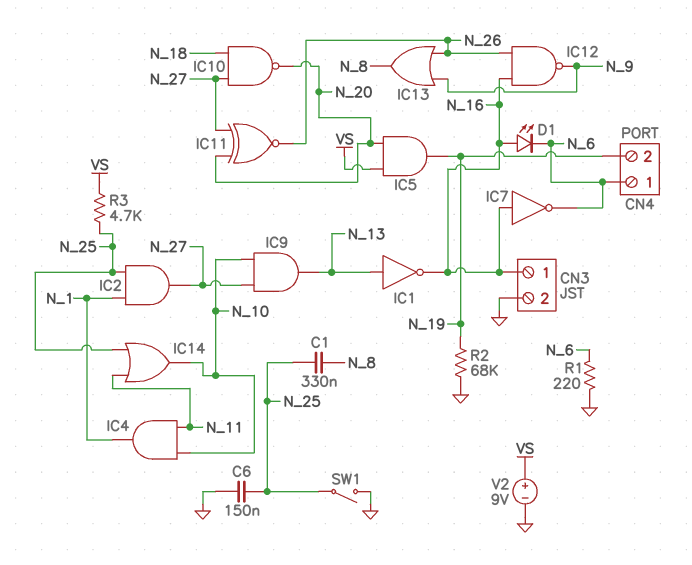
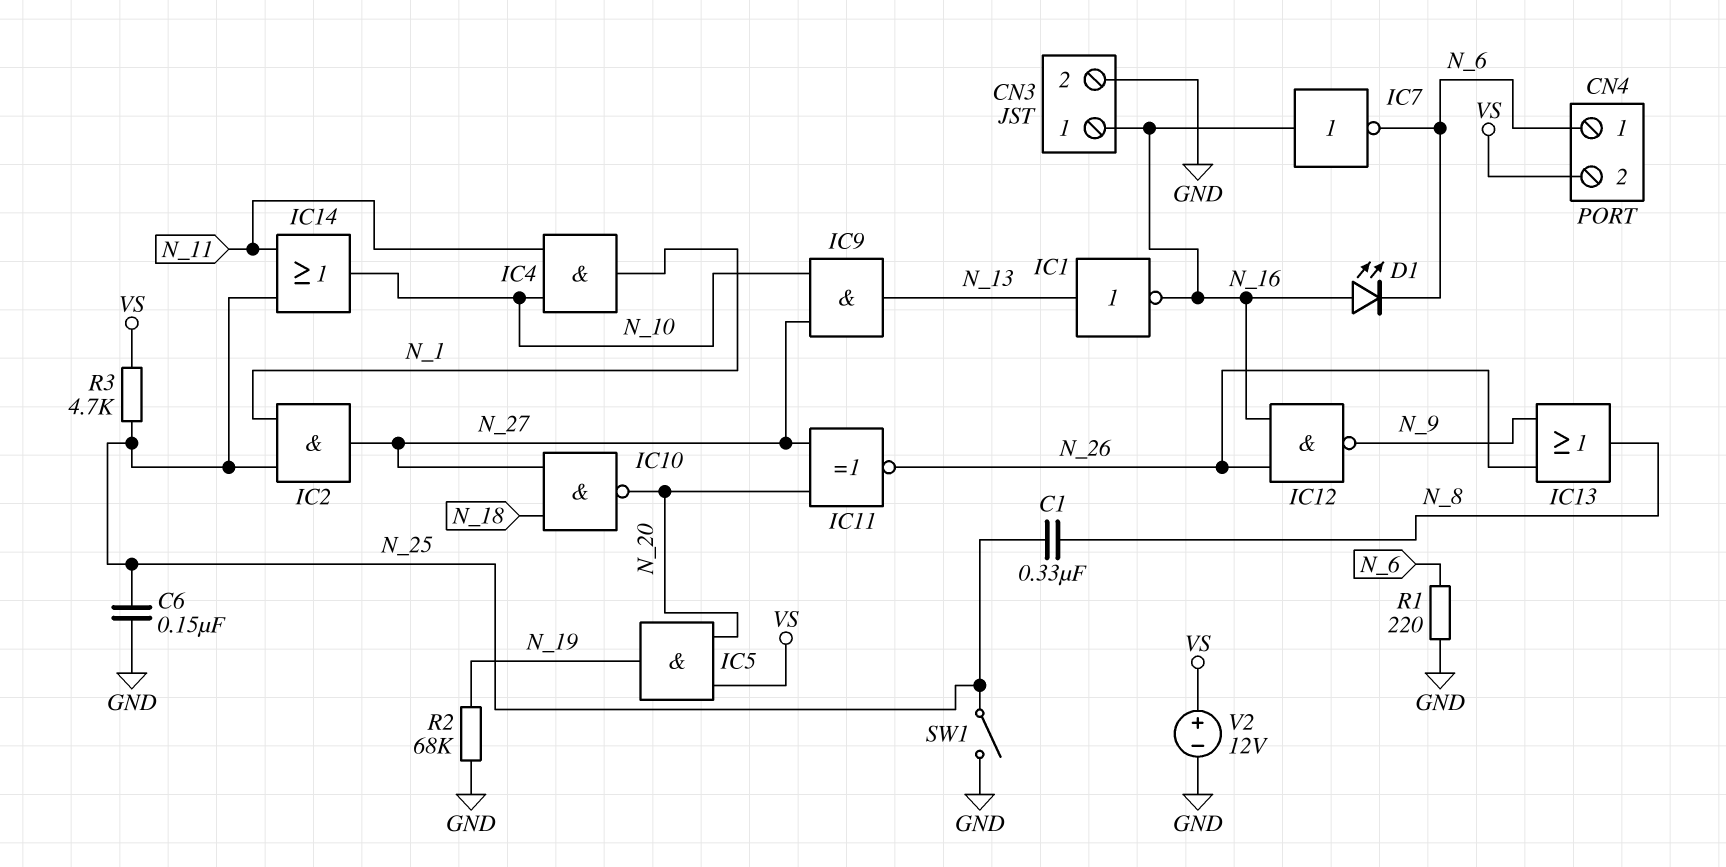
CN4 pin 2: N_19 -> VS
V2: 9V (plus VS, minus GND) -> 12V (plus VS, minus GND)

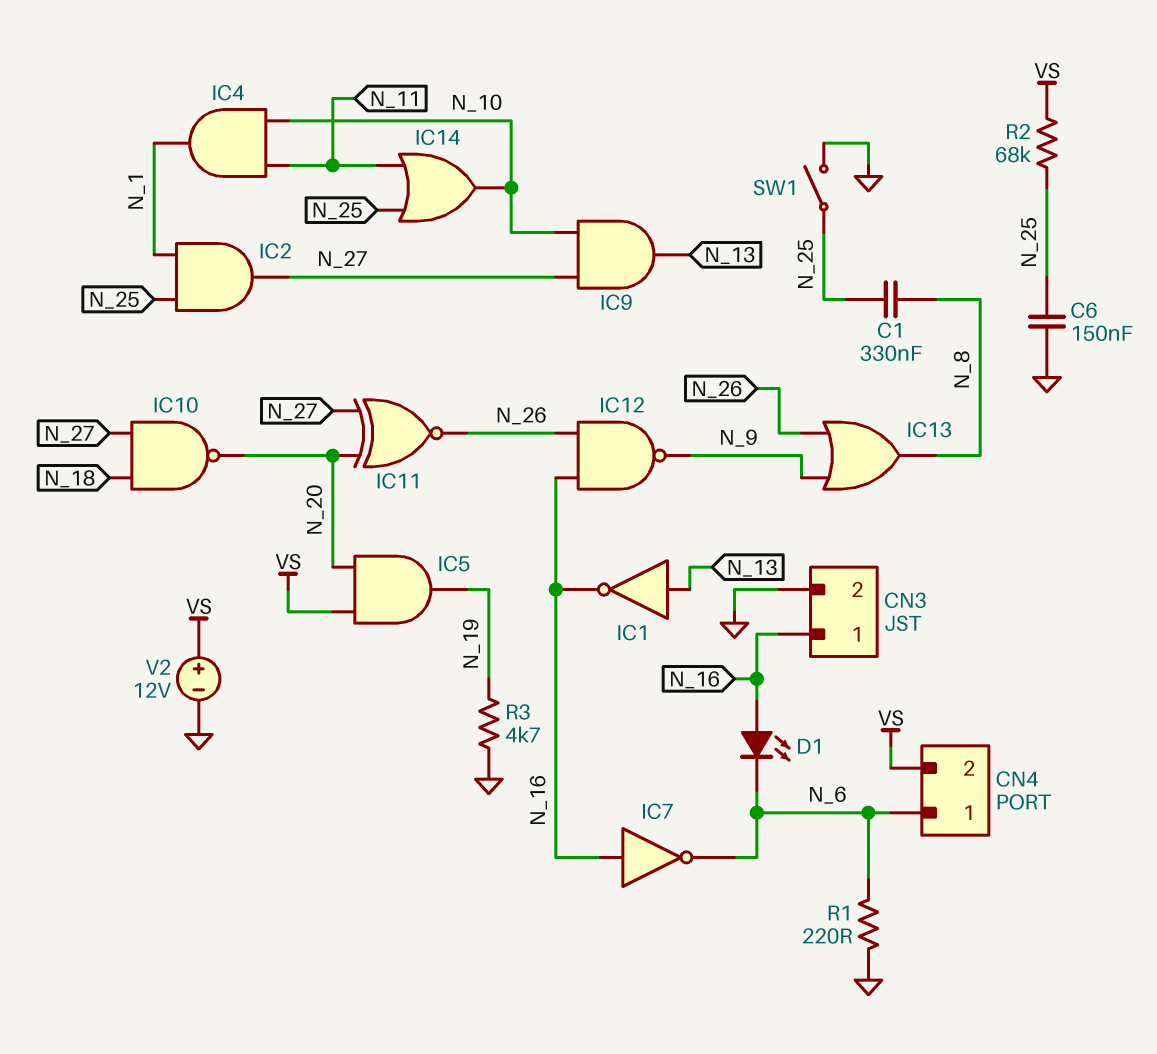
R2: 68k (GND, N_19) -> 68k (N_25, VS)
R3: 4.7k (N_25, VS) -> 4.7k (GND, N_19)

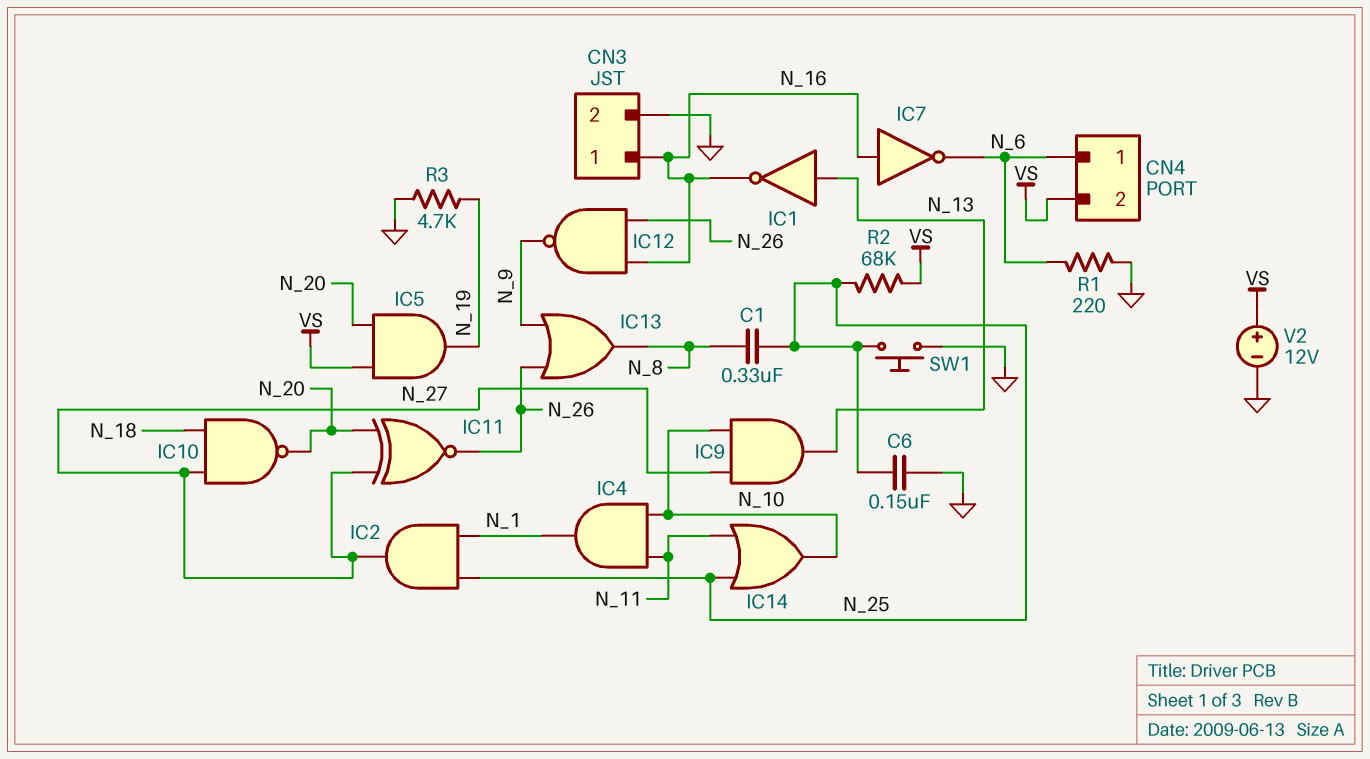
D1: LED (A N_16, K N_6) -> none
SW1: switch (GND, N_25) -> button (GND, N_25)

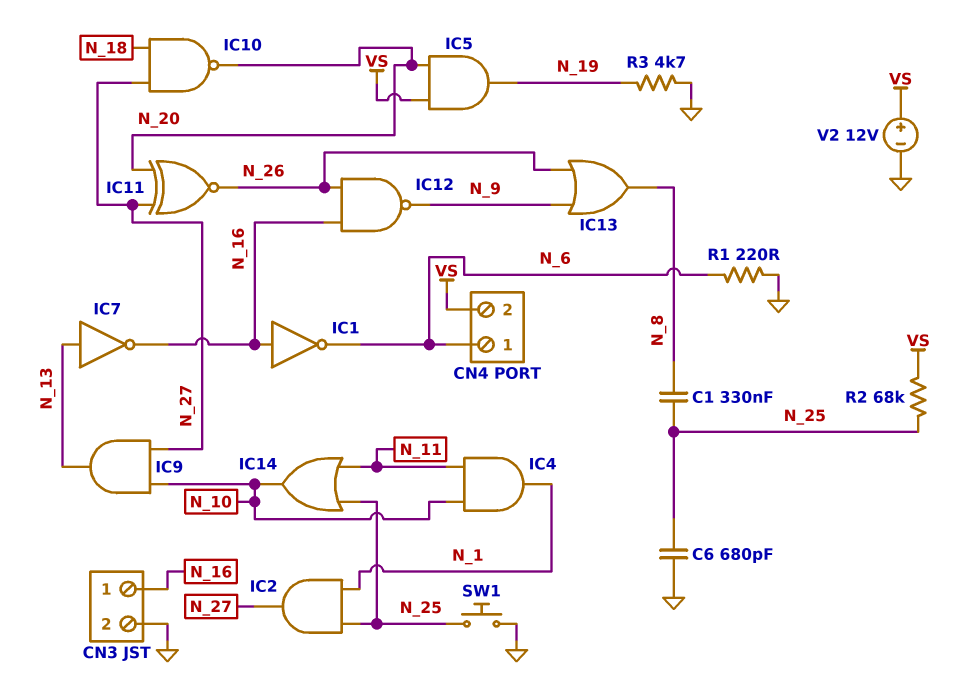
C6: 150nF (GND, N_25) -> 680pF (GND, N_25)
IC1: NOT (in N_13, out N_16) -> NOT (in N_16, out N_6)
IC7: NOT (in N_16, out N_6) -> NOT (in N_13, out N_16)

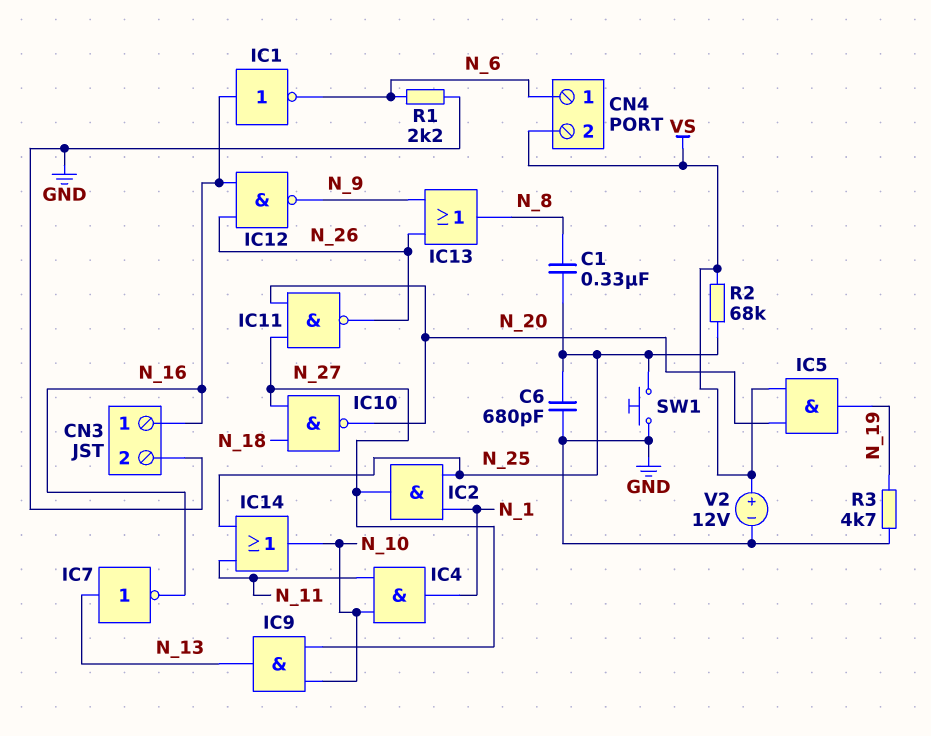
IC11: XNOR (in N_20, in N_27, out N_26) -> NAND (in N_20, in N_27, out N_26)
R1: 220 (GND, N_6) -> 2.2k (GND, N_6)

